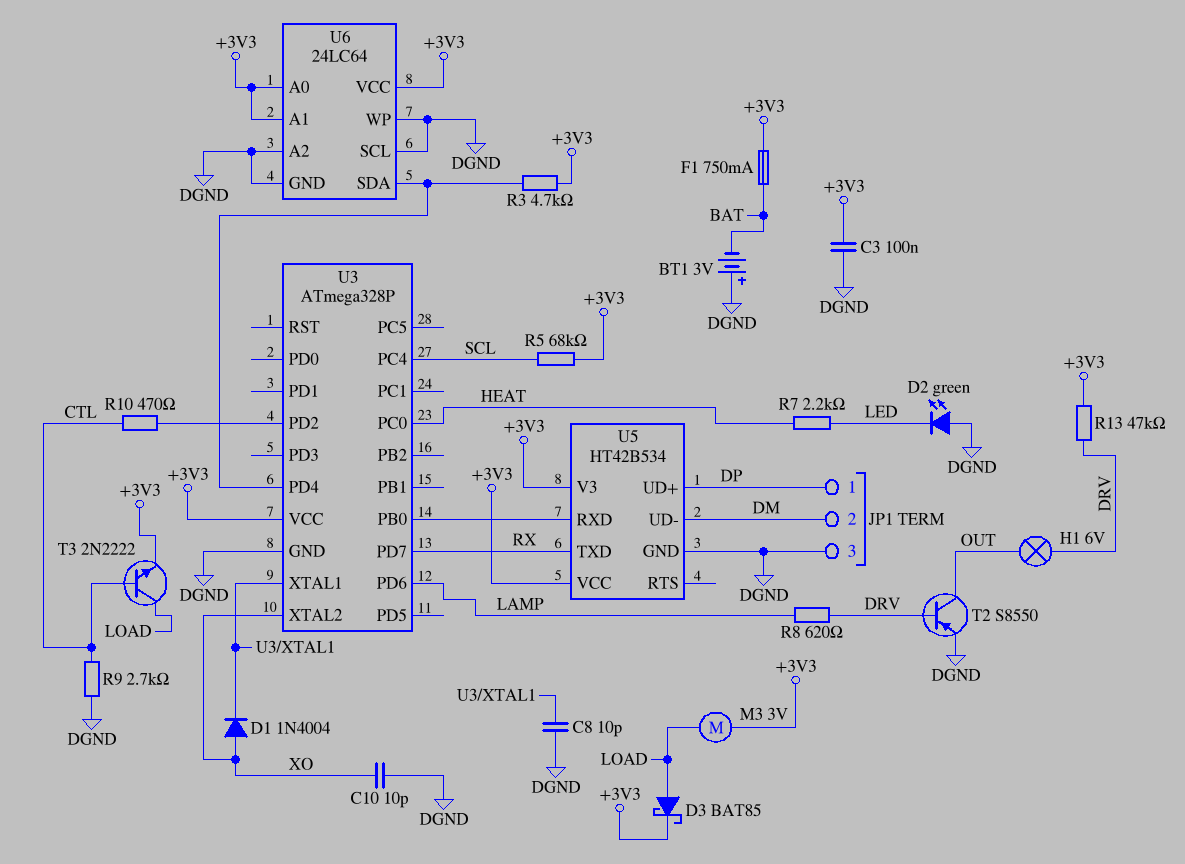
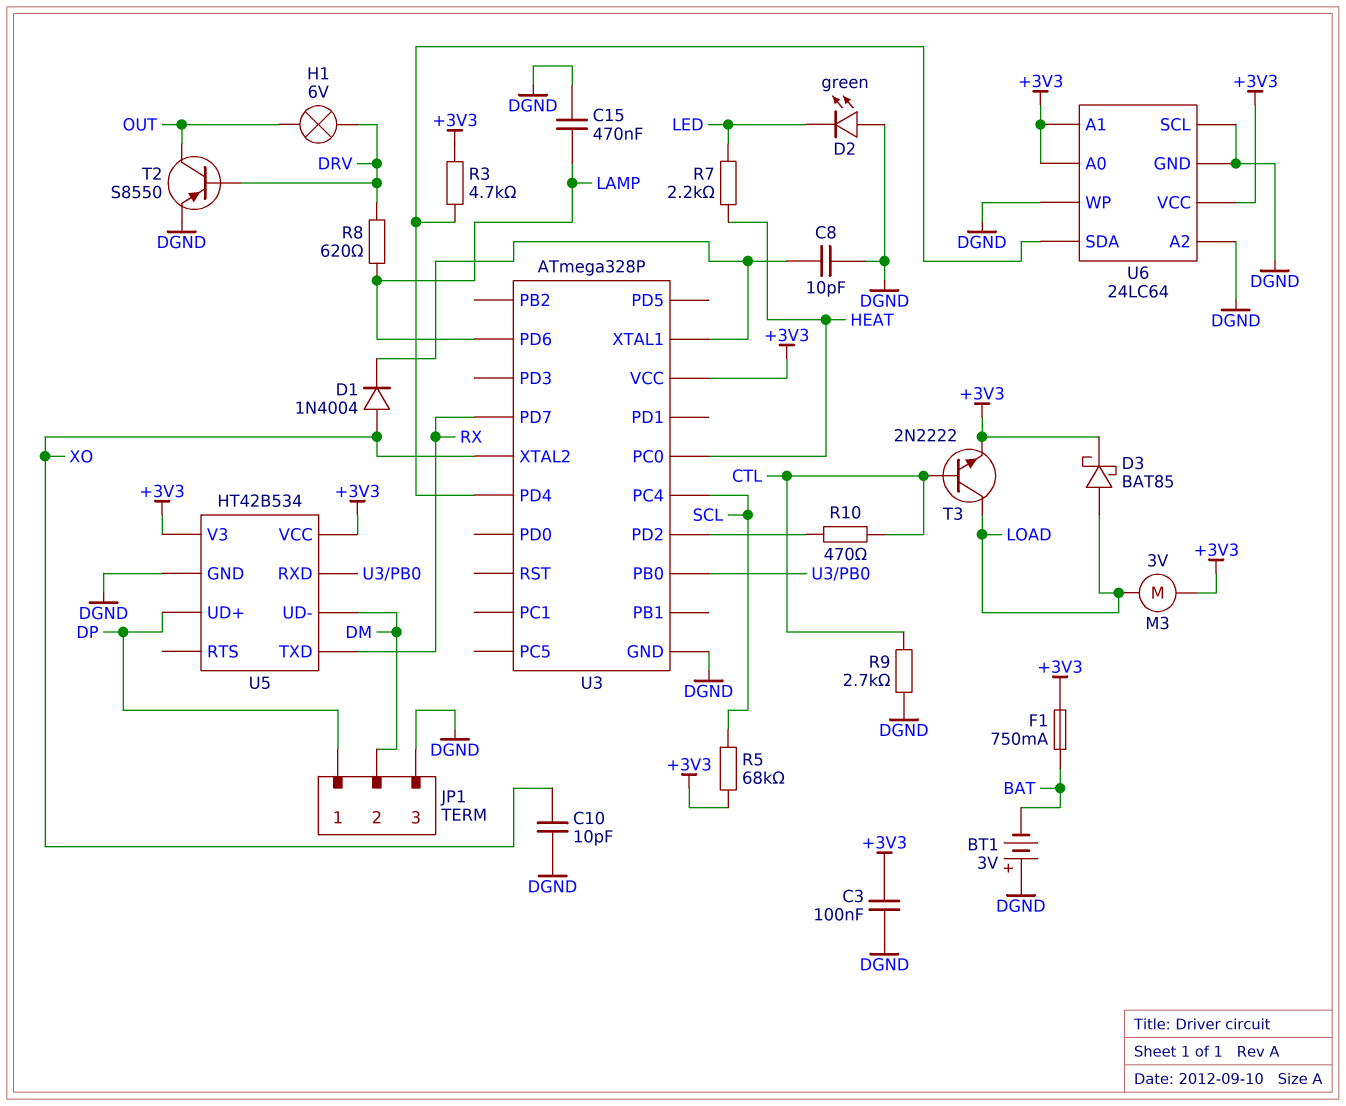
C15: none -> 470nF (DGND, LAMP)
R13: 47k (+3V3, DRV) -> none

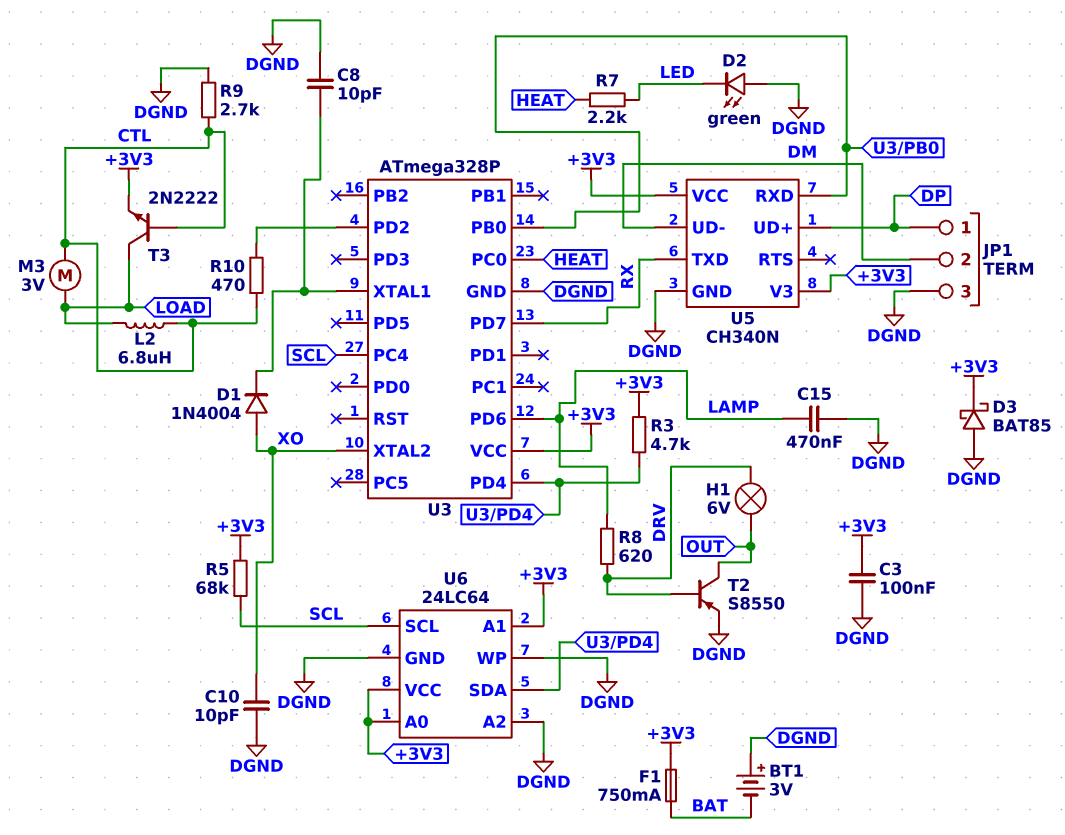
D3: schottky BAT85 (A LOAD, K +3V3) -> schottky BAT85 (A DGND, K +3V3)
L2: none -> 6.8uH (CTL, LOAD)
M3: motor 3V (+3V3, LOAD) -> motor 3V (CTL, LOAD)
U5: HT42B534 -> CH340N
U6 pin SCL: DGND -> SCL

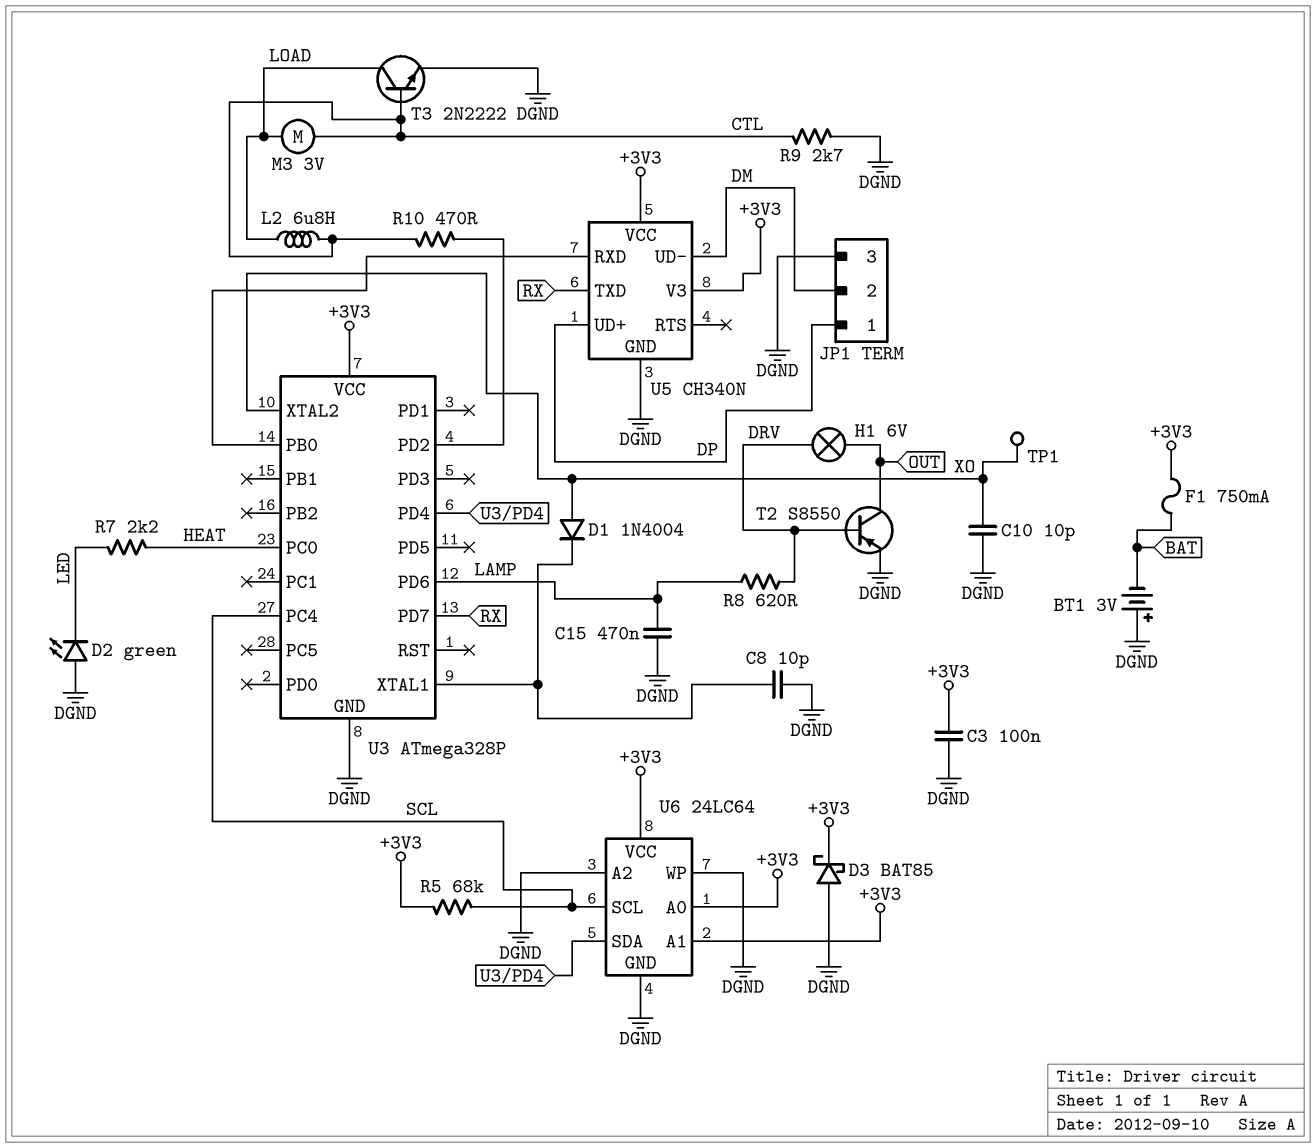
R3: 4.7k (+3V3, U3/PD4) -> none
T3: NPN 2N2222 (B CTL, C LOAD, E +3V3) -> NPN 2N2222 (B CTL, C LOAD, E DGND)
TP1: none -> test point (XO)

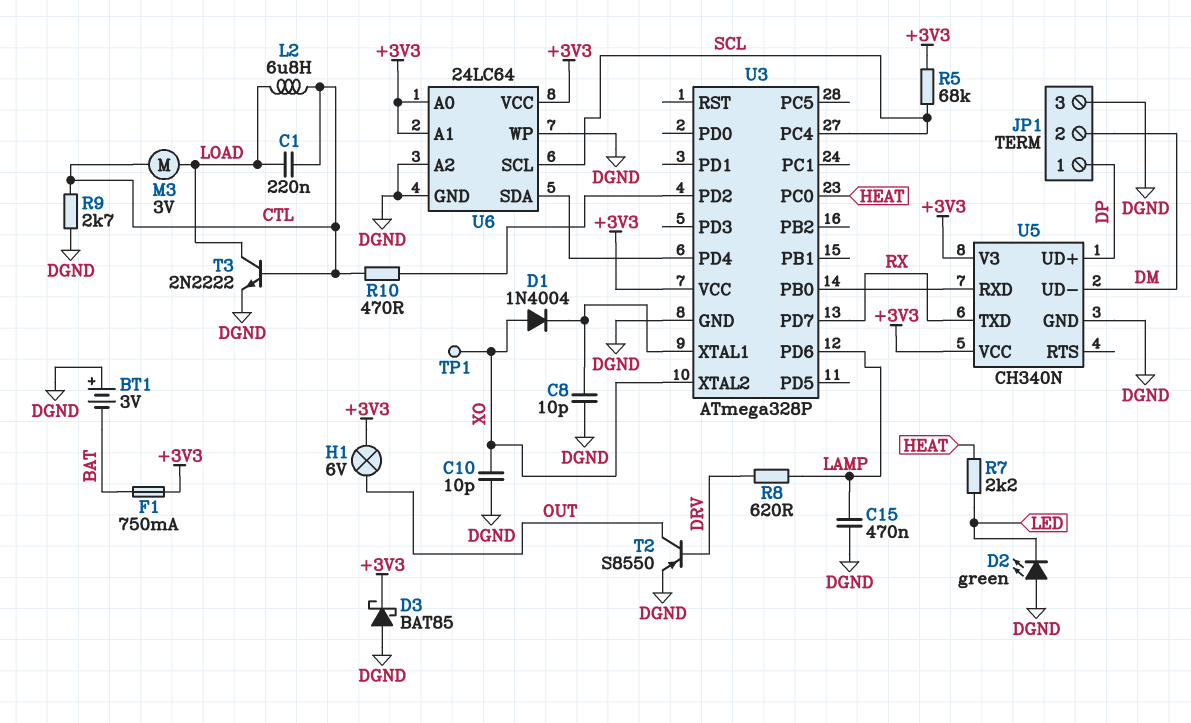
C1: none -> 220nF (CTL, LOAD)
C3: 100nF (+3V3, DGND) -> none
H1: lamp 6V (DRV, OUT) -> lamp 6V (+3V3, OUT)

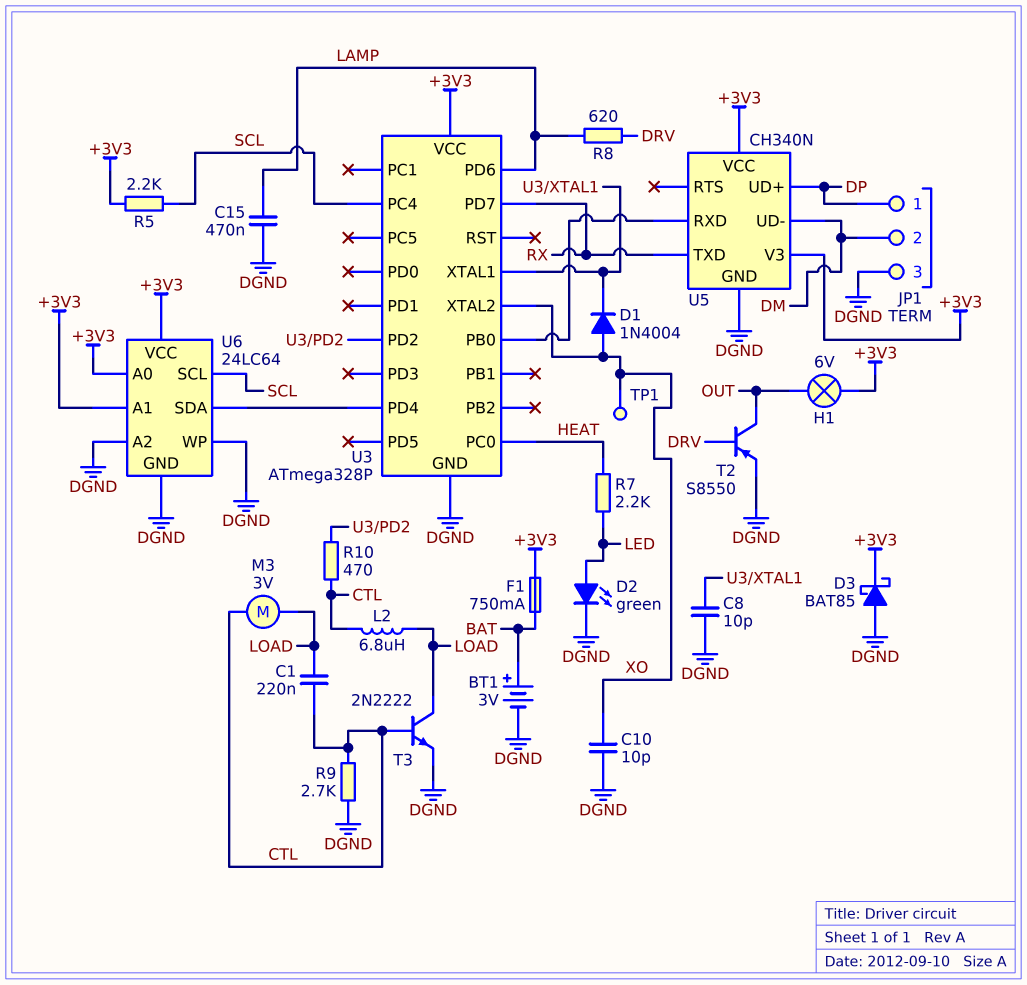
BT1: 3V (plus DGND, minus BAT) -> 3V (plus BAT, minus DGND)
D2: LED green (A DGND, K LED) -> LED green (A LED, K DGND)
R5: 68k (+3V3, SCL) -> 2.2k (+3V3, SCL)

